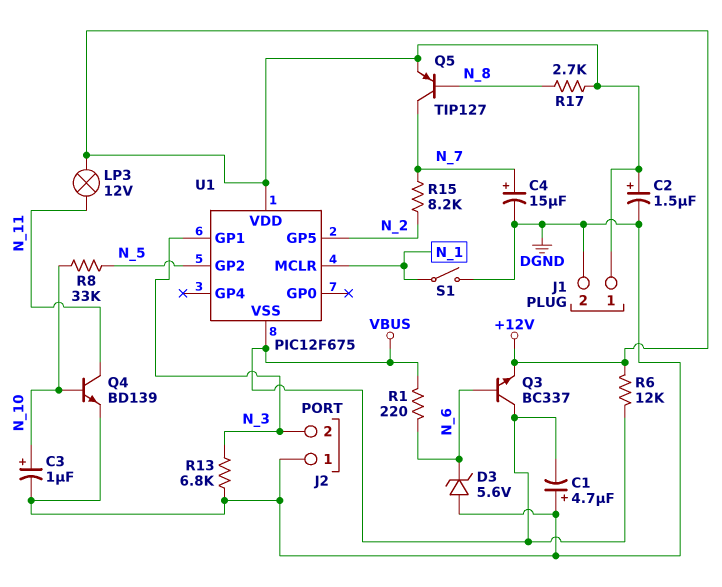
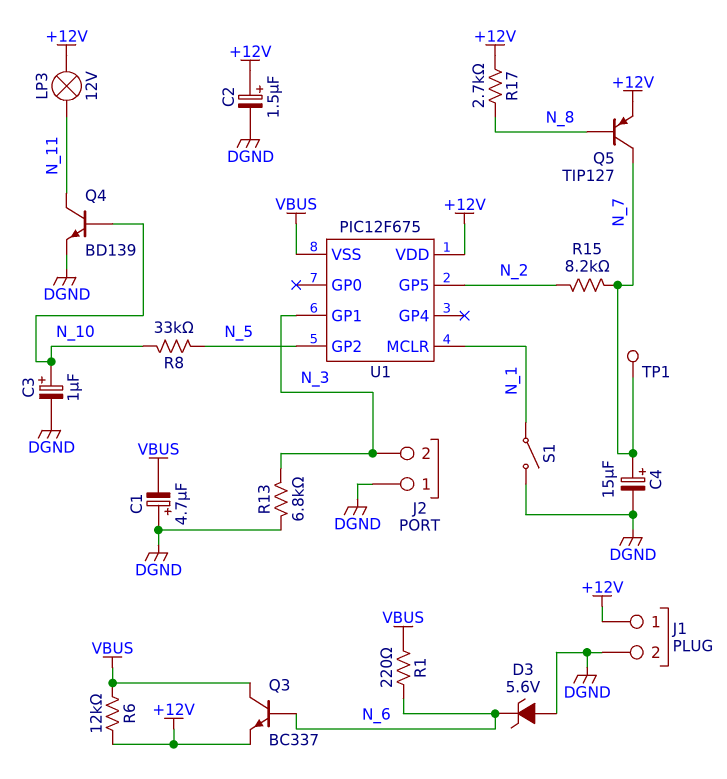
TP1: none -> test point (N_7)

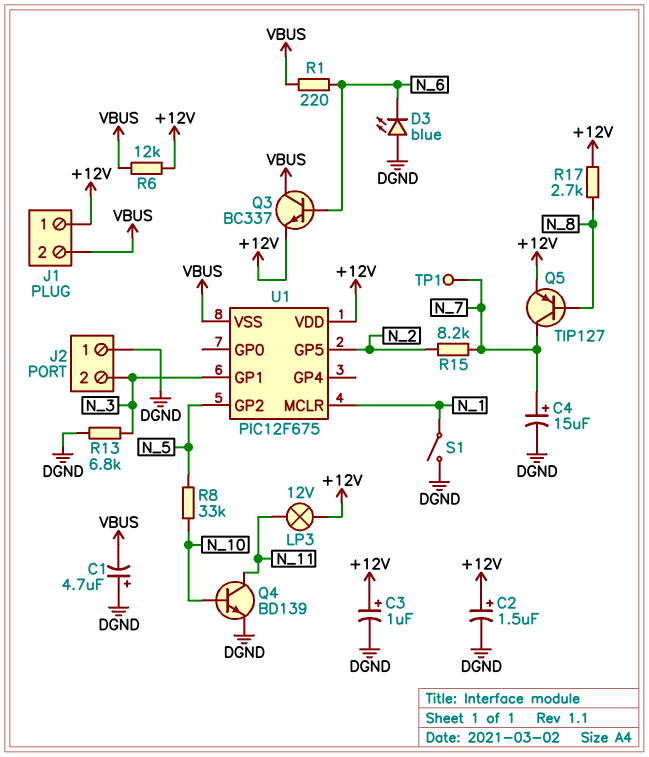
C3: 1uF (plus N_10, minus DGND) -> 1uF (plus +12V, minus DGND)
D3: zener 5.6V (A DGND, K N_6) -> LED blue (A DGND, K N_6)
J1 pin 2: DGND -> VBUS

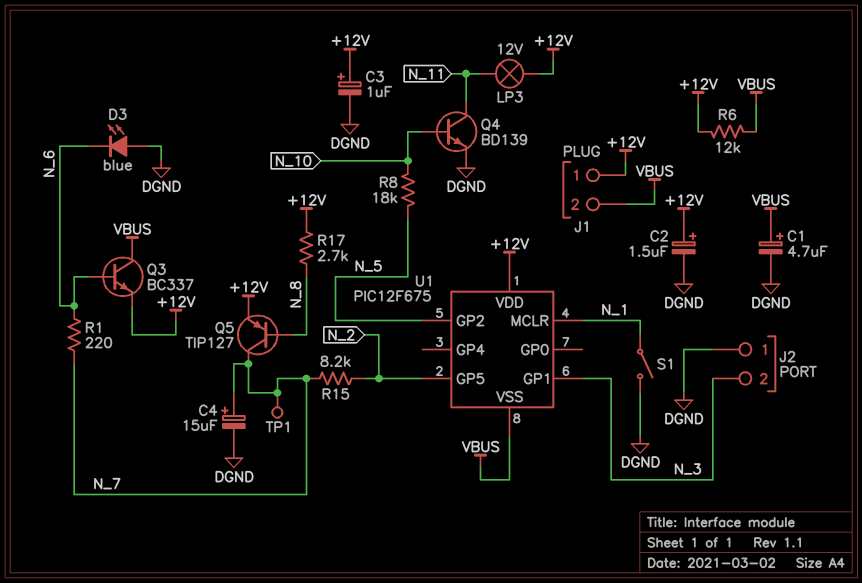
C1: 4.7uF (plus DGND, minus VBUS) -> 4.7uF (plus VBUS, minus DGND)
R1: 220 (N_6, VBUS) -> 220 (N_6, N_7)
R8: 33k (N_5, N_10) -> 18k (N_5, N_10)
R13: 6.8k (DGND, N_3) -> none

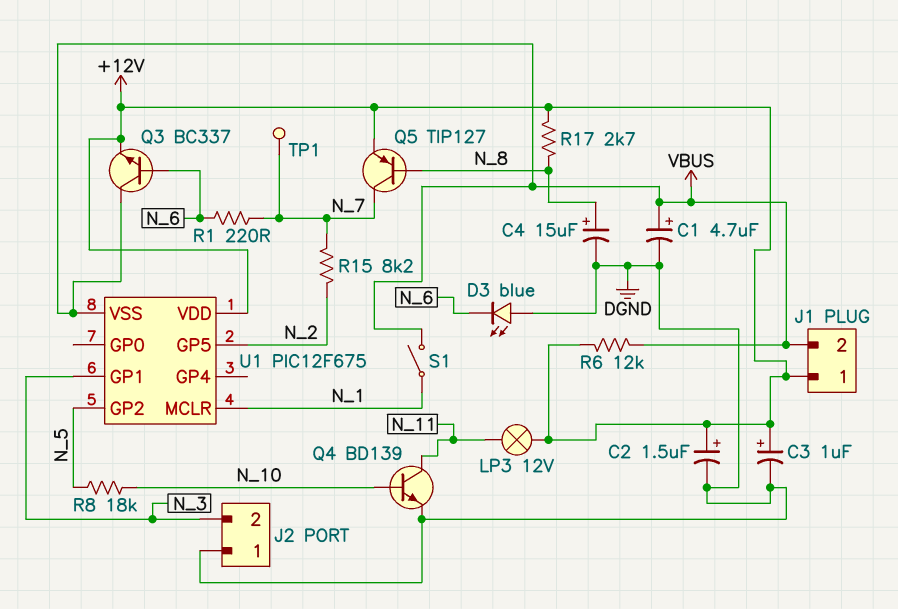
C4: 15uF (plus N_7, minus DGND) -> 15uF (plus N_8, minus DGND)
S1: switch (DGND, N_1) -> switch (N_1, VBUS)

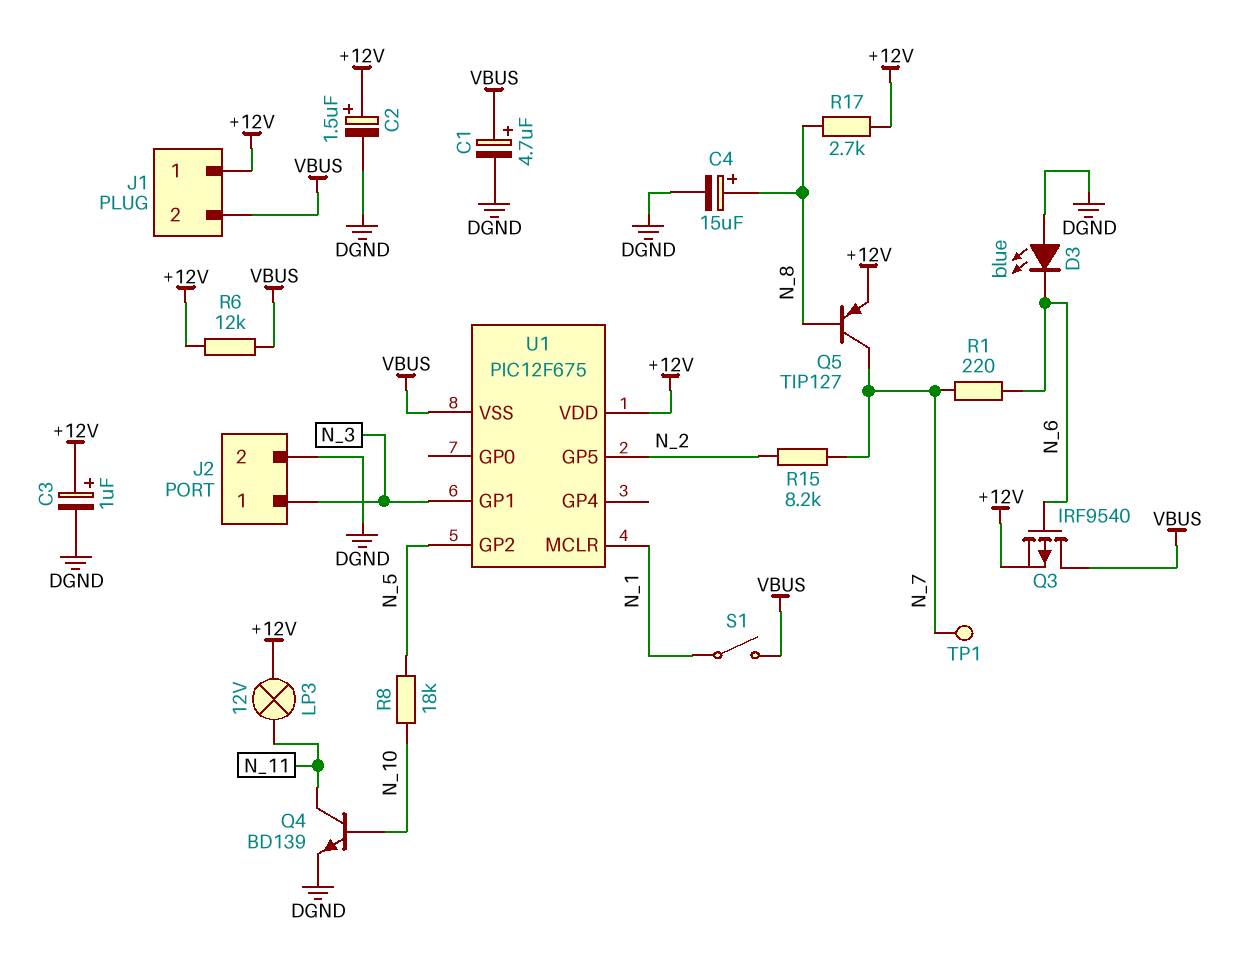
J2 pin 1: DGND -> N_3
J2 pin 2: N_3 -> DGND
Q3: NPN BC337 (B N_6, C VBUS, E +12V) -> PMOS IRF9540 (G N_6, D VBUS, S +12V)

